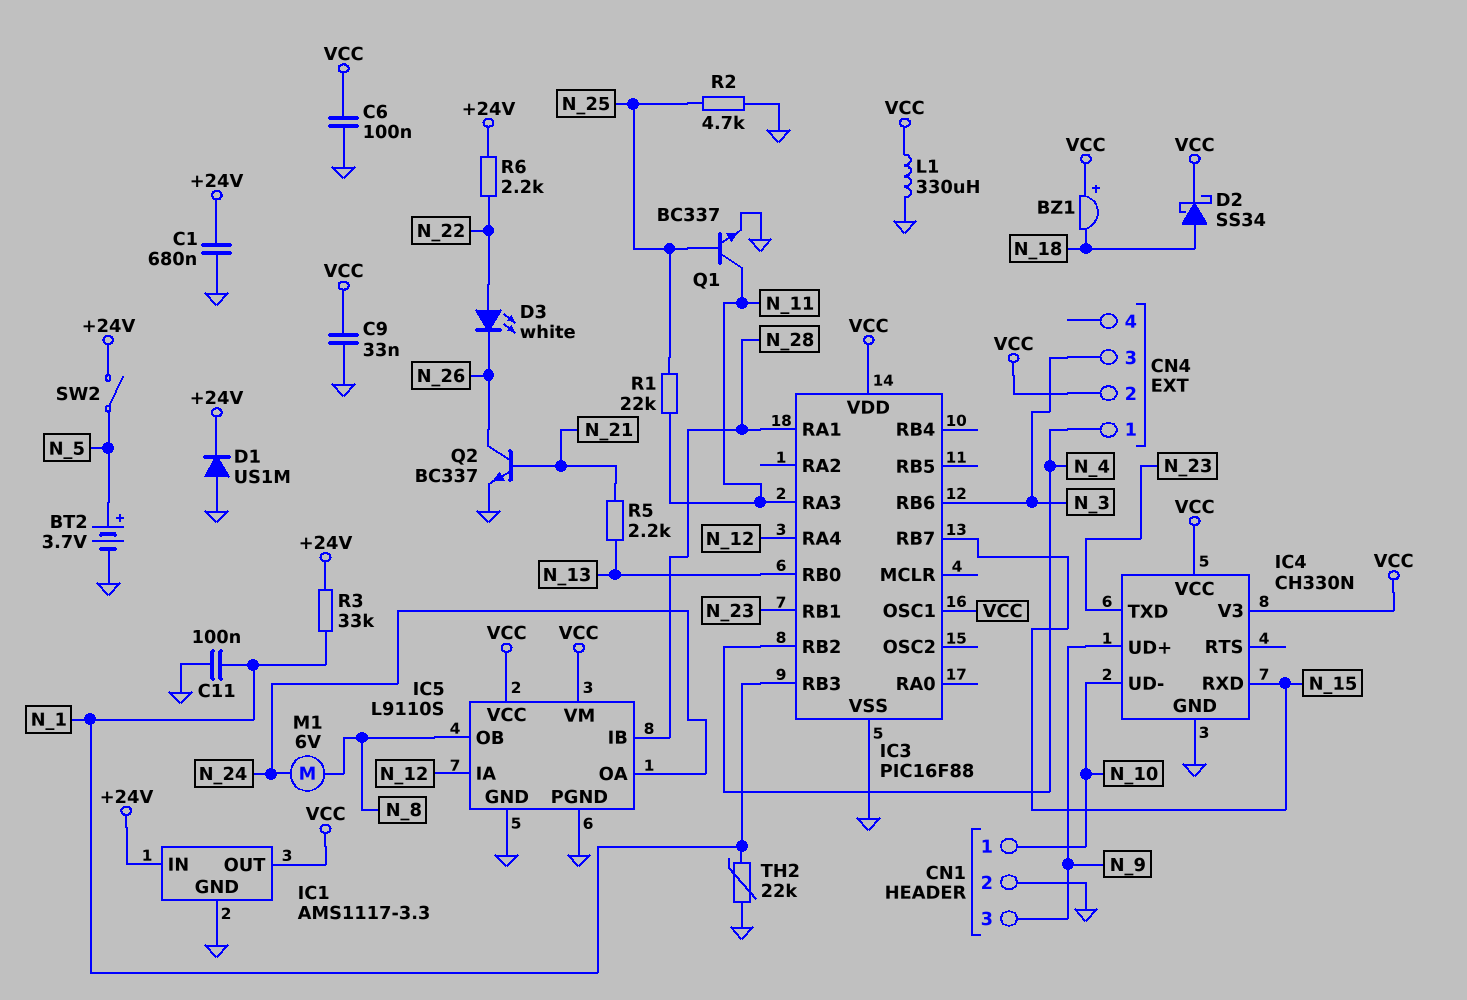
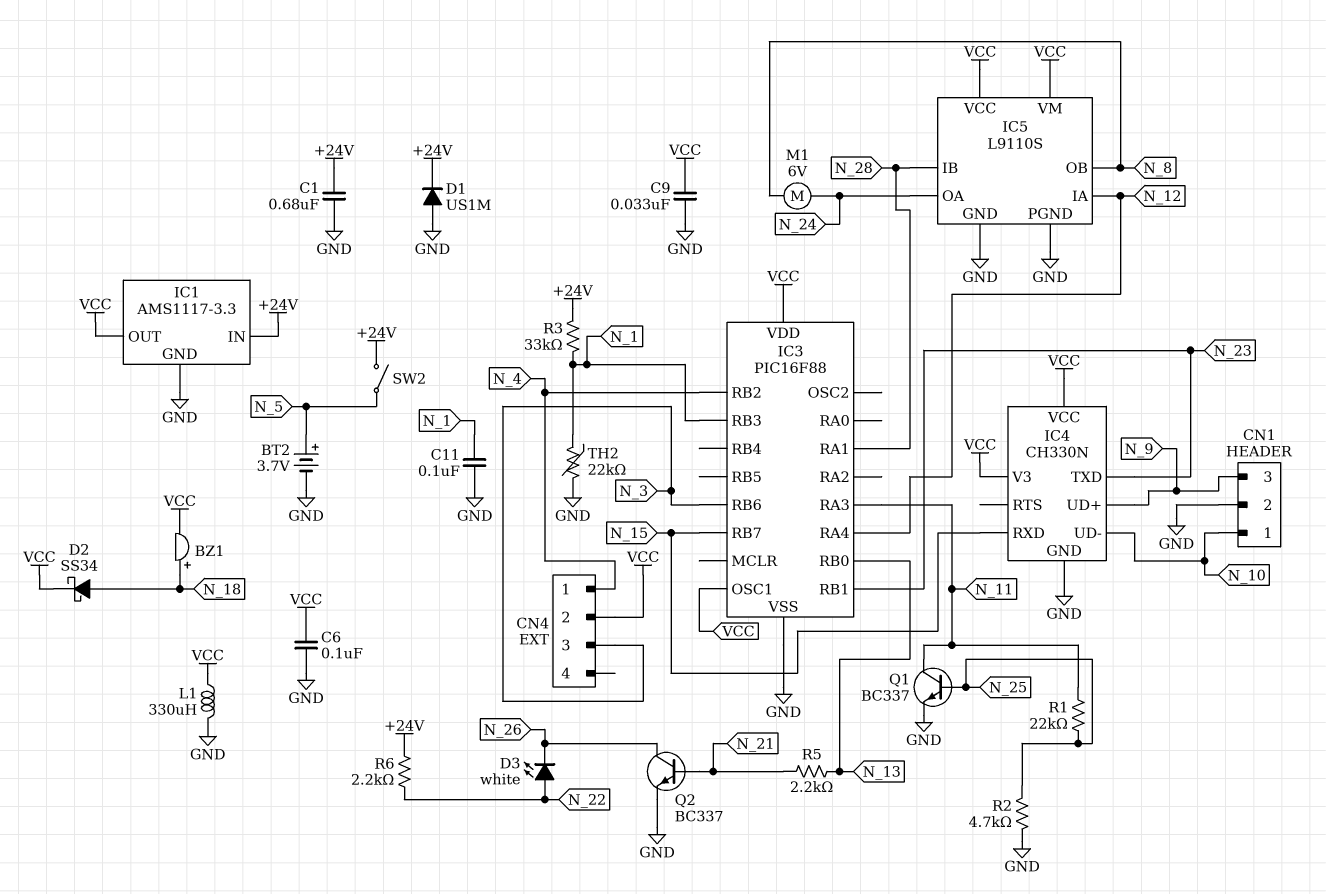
BZ1: buzzer (plus VCC, minus N_18) -> buzzer (plus N_18, minus VCC)

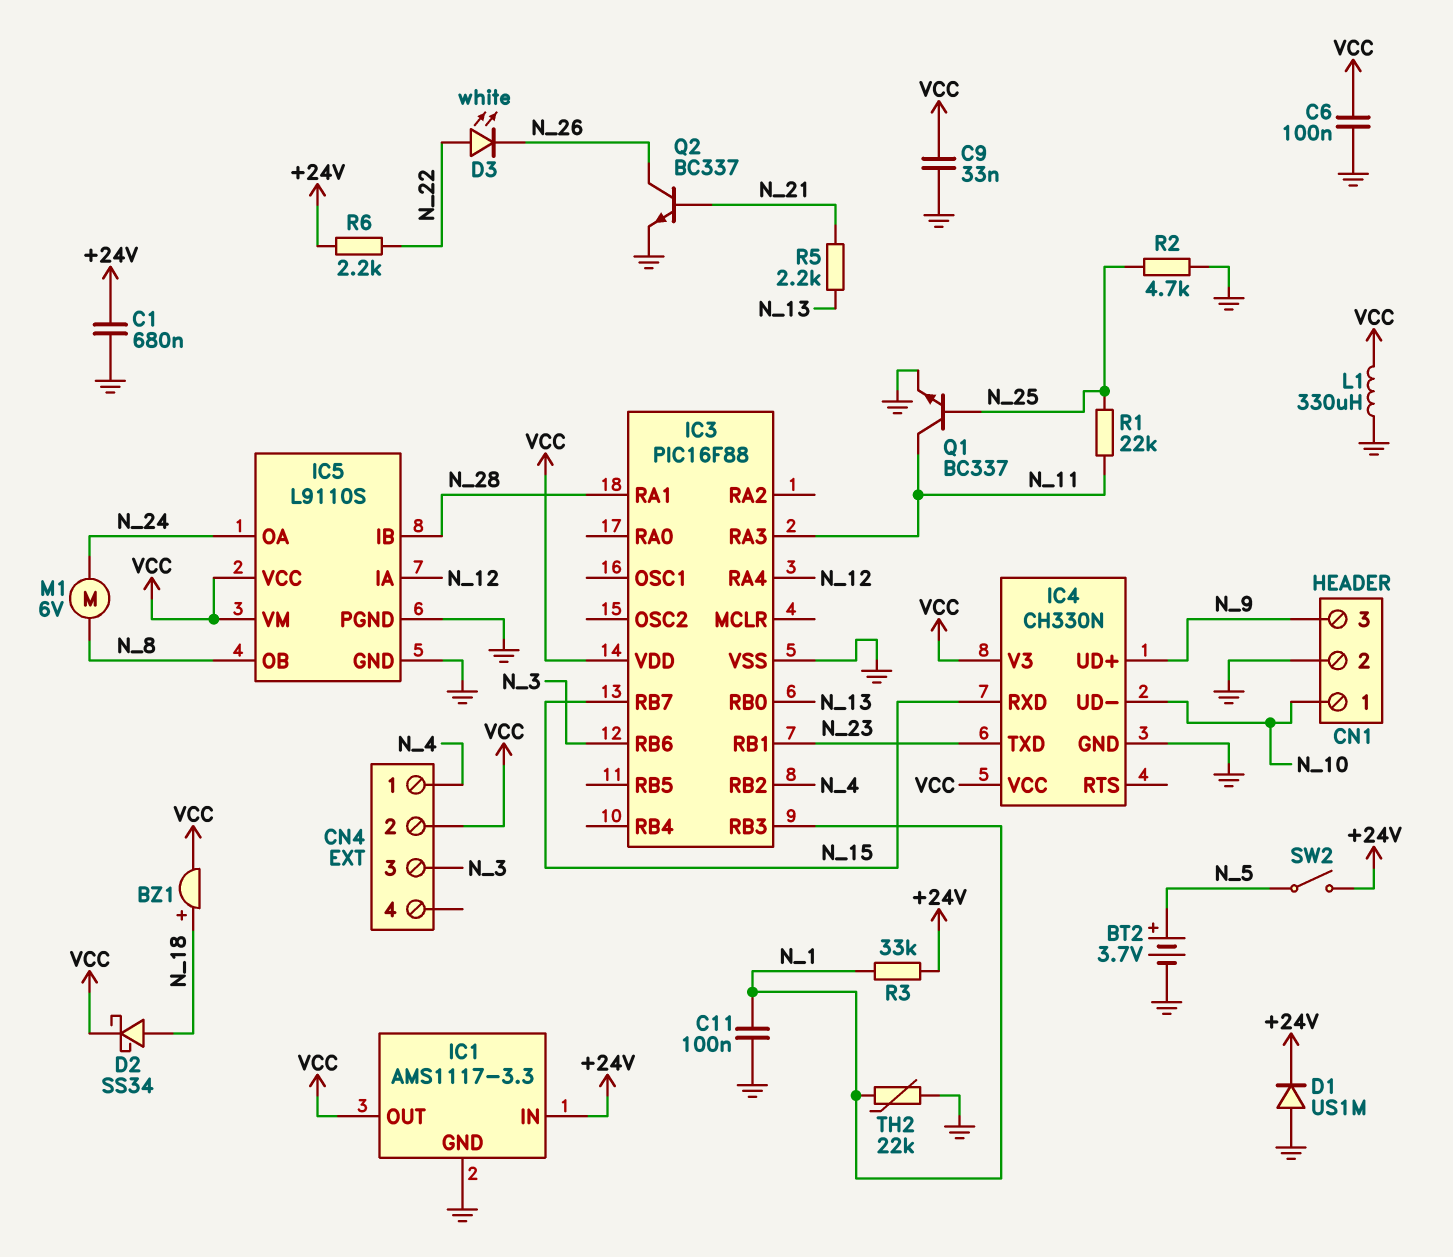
IC3 pin OSC1: VCC -> none

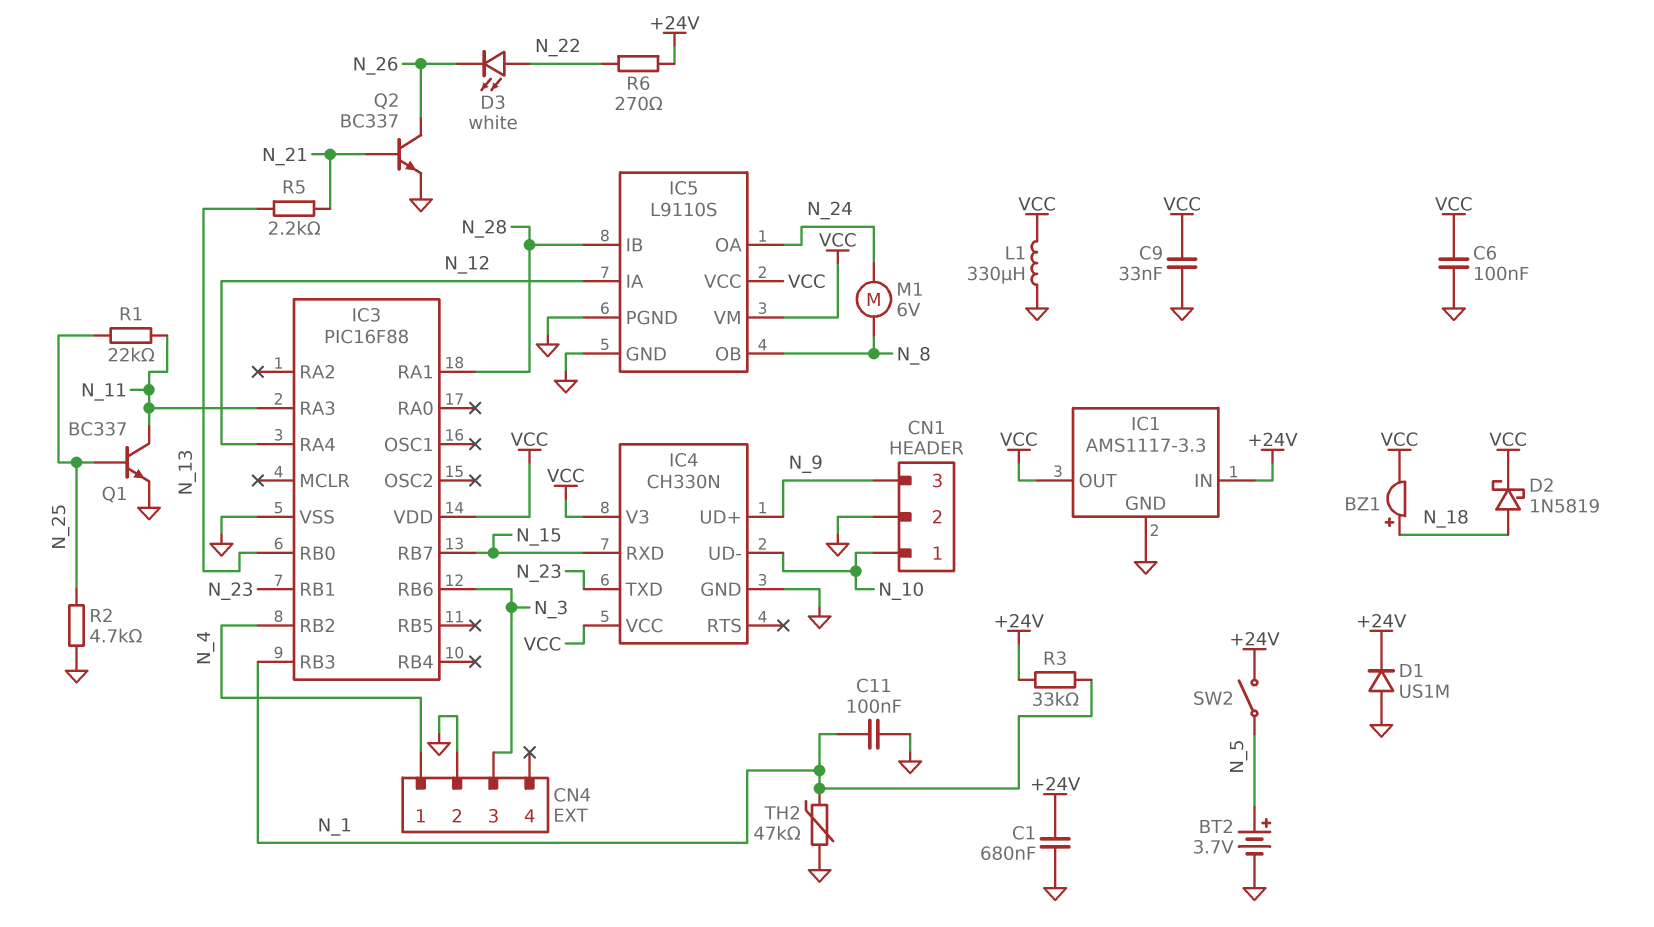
CN4 pin 2: VCC -> GND
D2: schottky SS34 (A N_18, K VCC) -> schottky 1N5819 (A N_18, K VCC)
R6: 2.2k (+24V, N_22) -> 270 (+24V, N_22)
TH2: 22k (GND, N_1) -> 47k (GND, N_1)

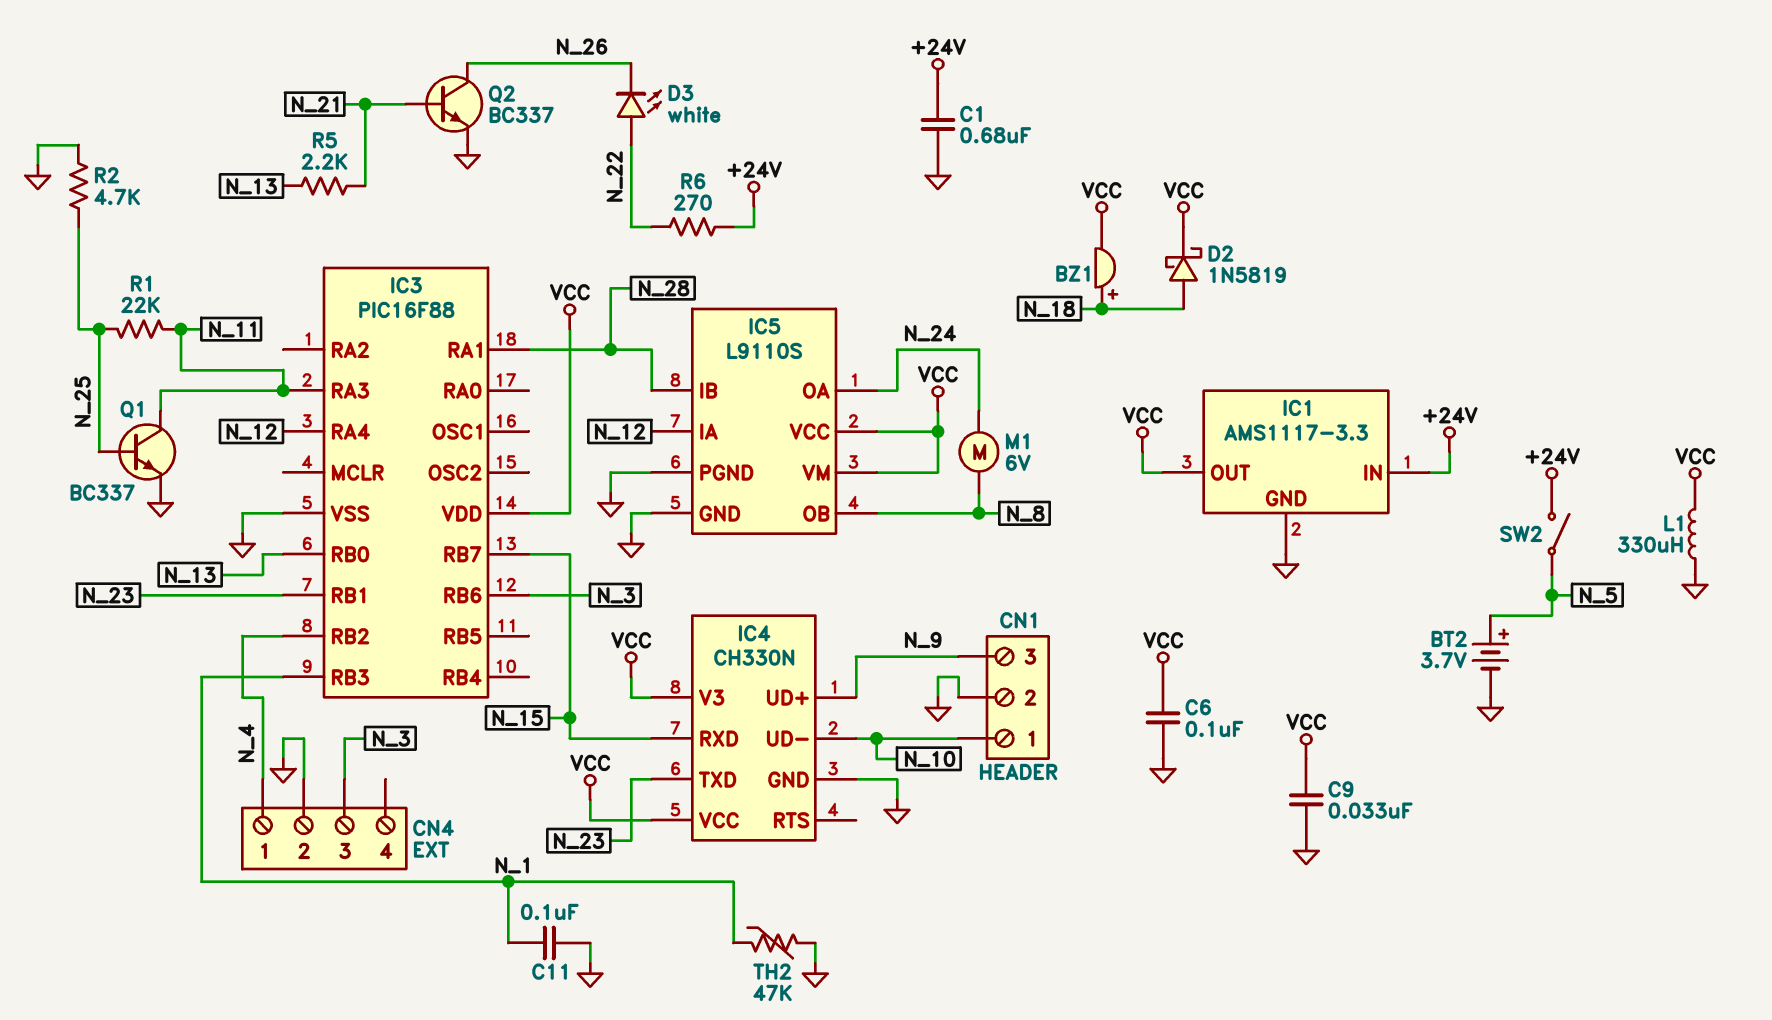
D1: diode US1M (A GND, K +24V) -> none
R3: 33k (+24V, N_1) -> none

